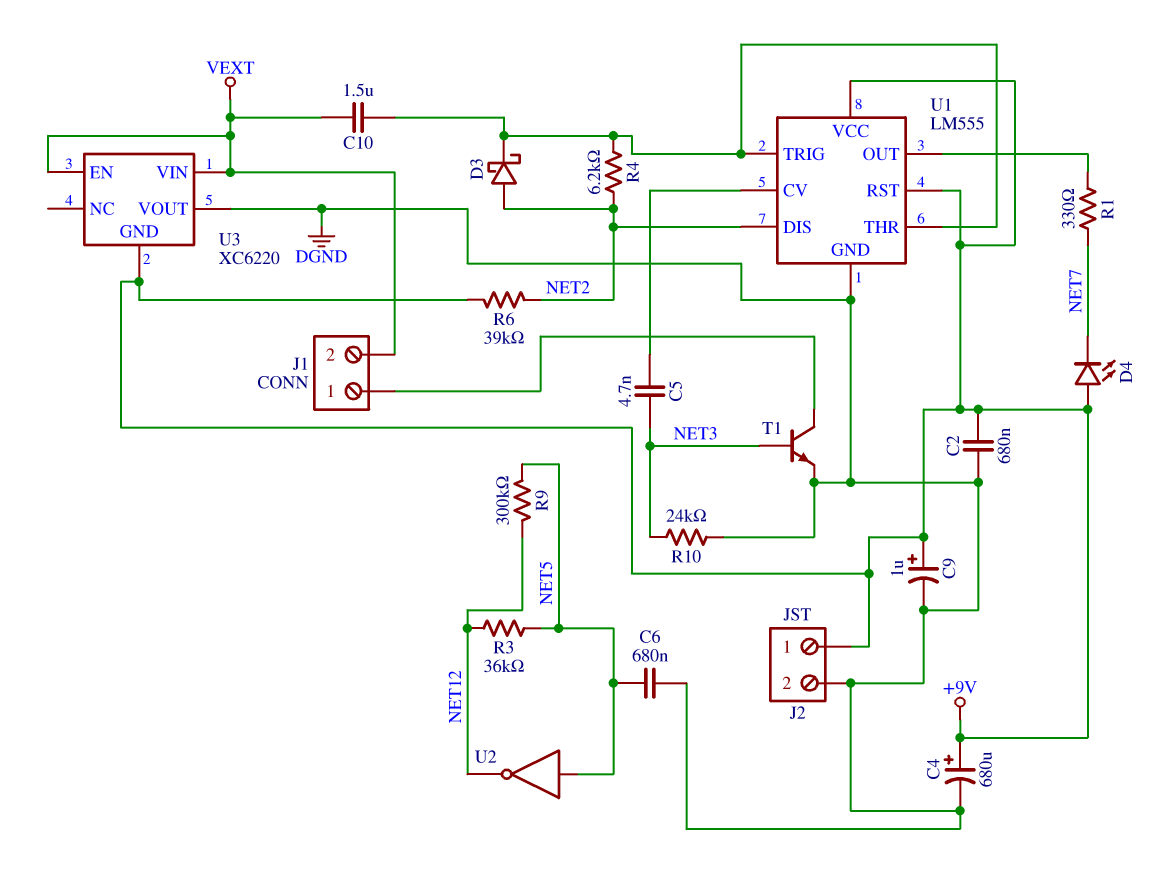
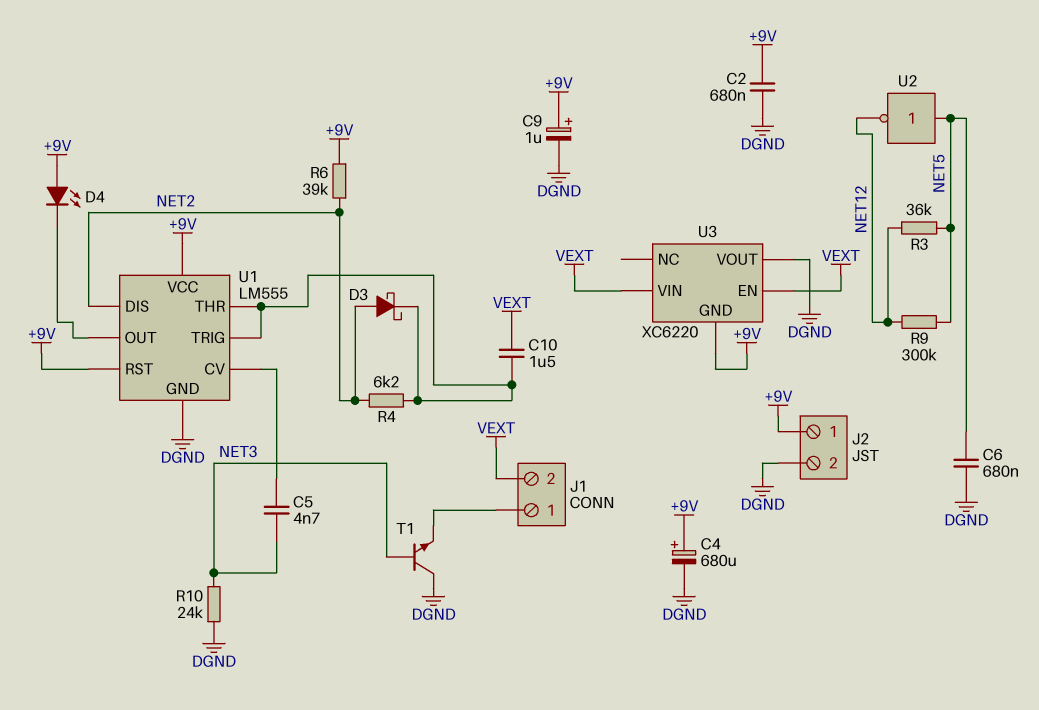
D4: LED (A +9V, K NET7) -> LED (A +9V, K U1/OUT)
R1: 330 (NET7, U1/OUT) -> none
T1: NPN (B NET3, C J1/1, E DGND) -> NPN (B NET3, C DGND, E J1/1)

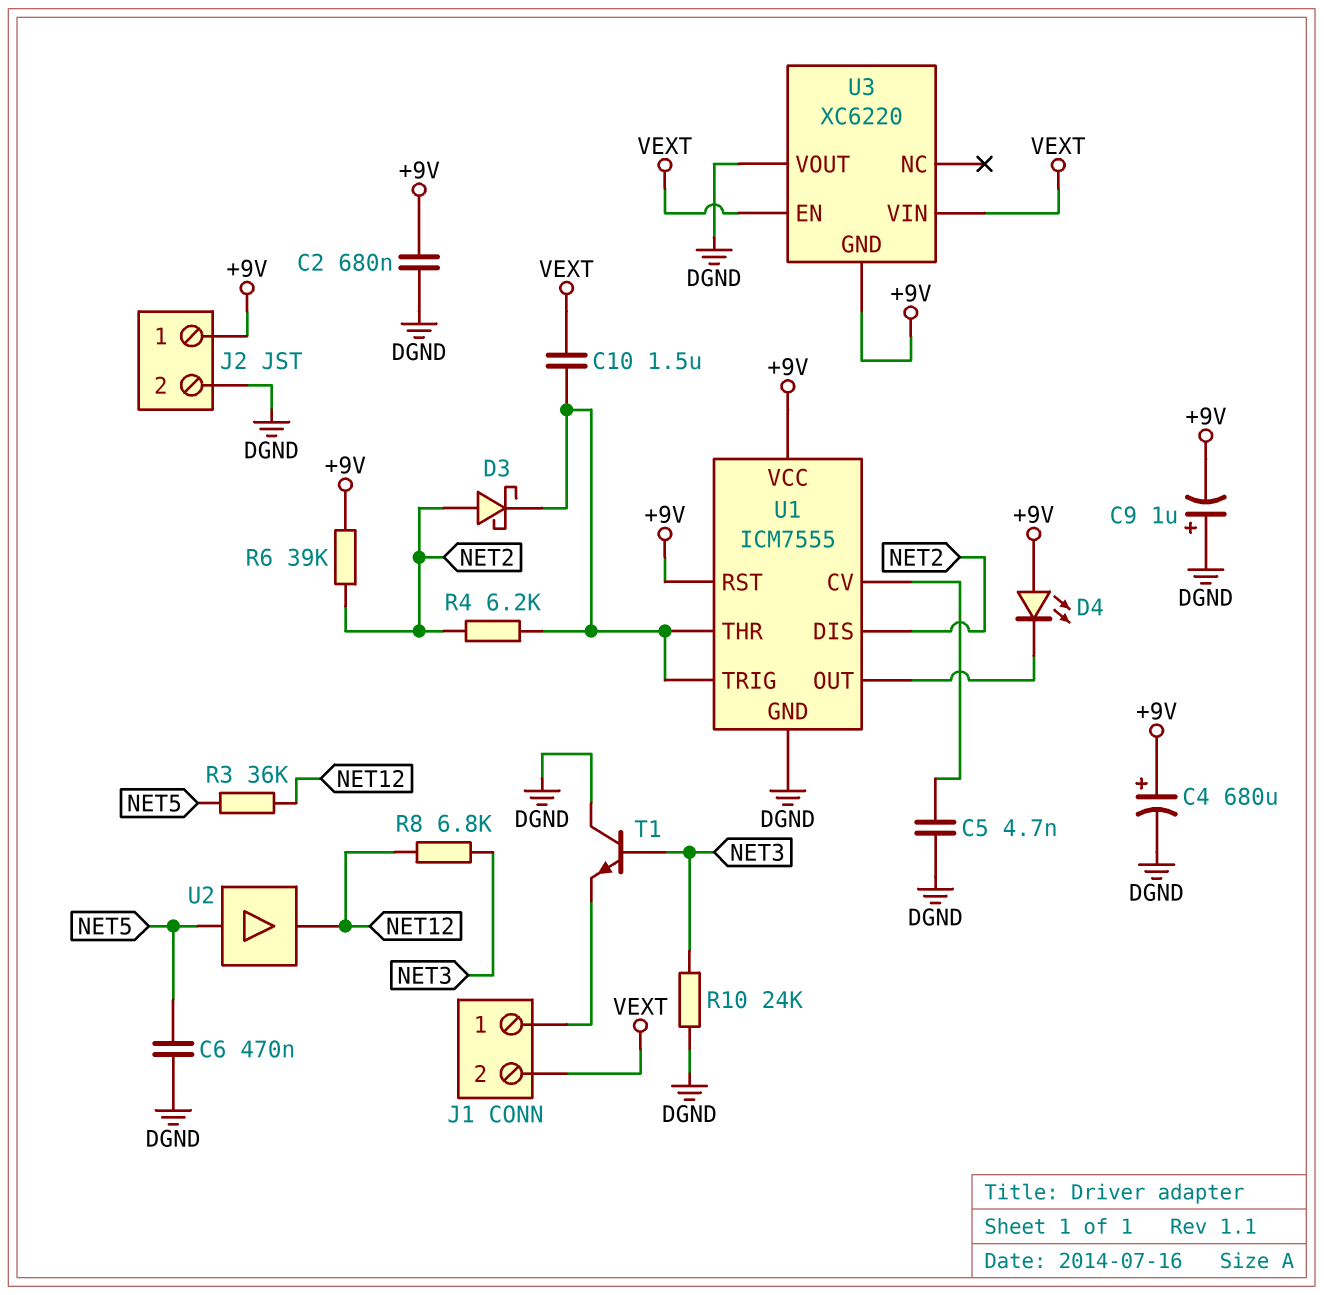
C5: 4.7nF (NET3, U1/CV) -> 4.7nF (DGND, U1/CV)
C6: 680nF (DGND, NET5) -> 470nF (DGND, NET5)
C9: 1uF (plus +9V, minus DGND) -> 1uF (plus DGND, minus +9V)
R8: none -> 6.8k (NET3, NET12)
R9: 300k (NET5, NET12) -> none
U1: LM555 -> ICM7555
U2: NOT (in NET5, out NET12) -> buffer (in NET5, out NET12)

